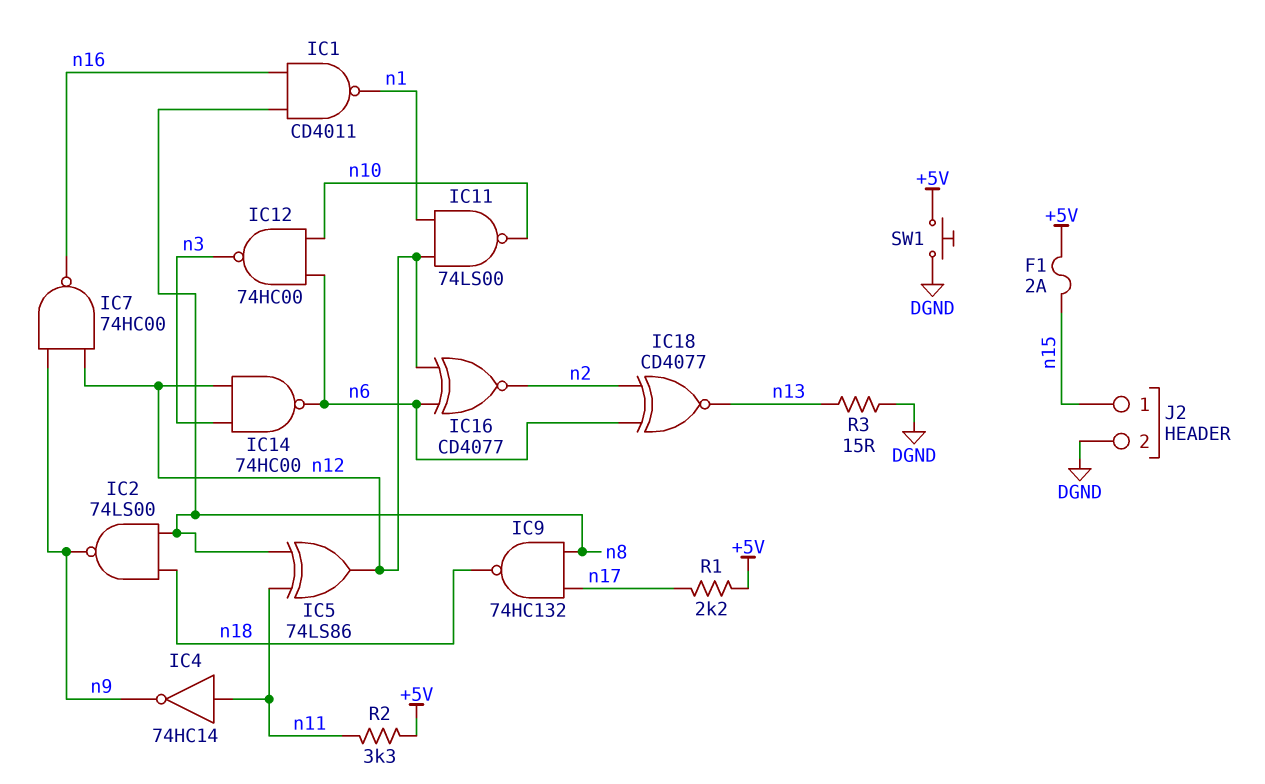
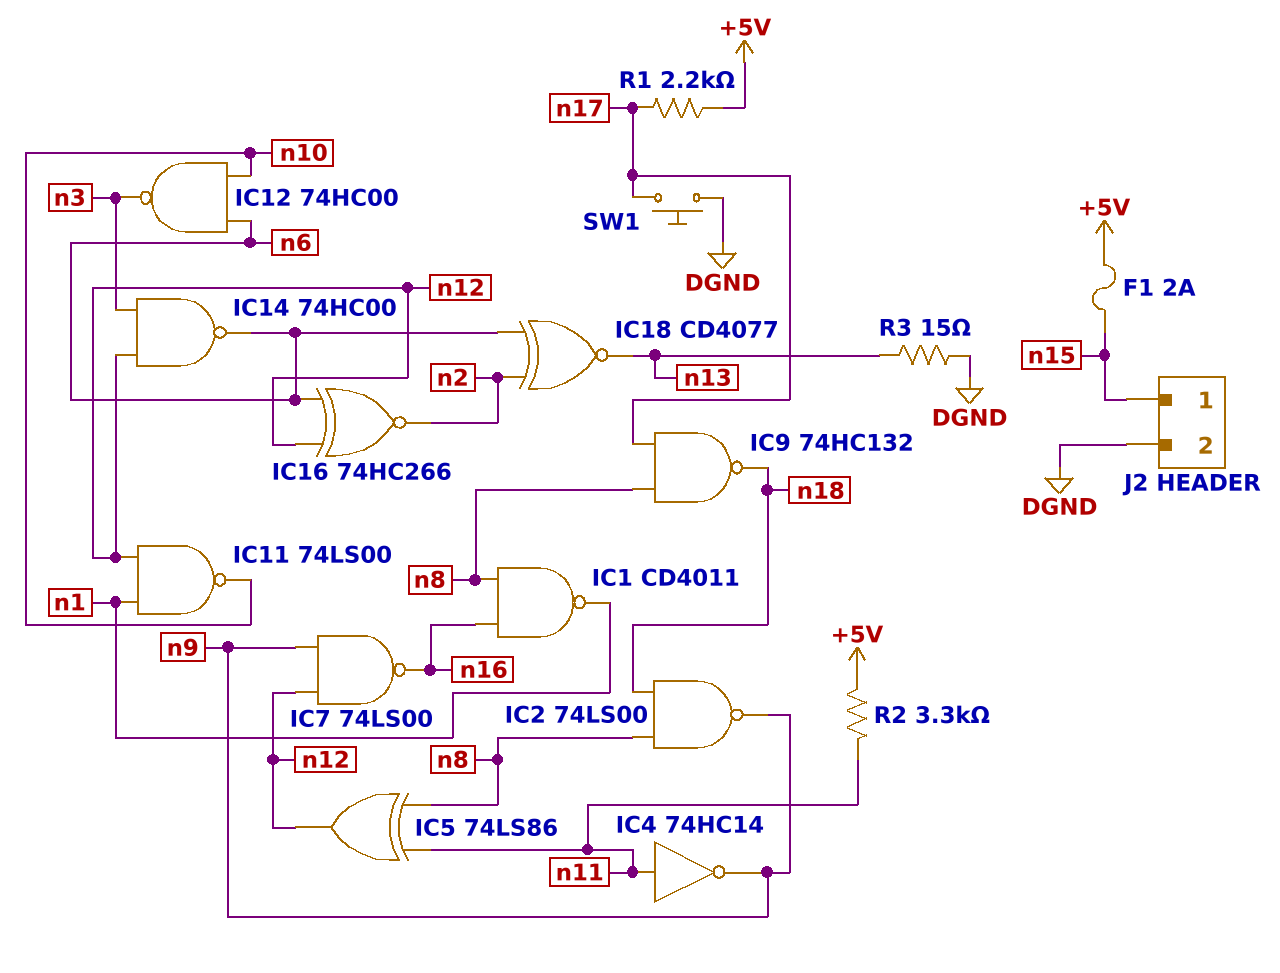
IC7: NAND 74HC00 (in n9, in n12, out n16) -> NAND 74LS00 (in n9, in n12, out n16)
IC16: XNOR CD4077 (in n6, in n12, out n2) -> XNOR 74HC266 (in n6, in n12, out n2)
SW1: button (+5V, DGND) -> button (DGND, n17)

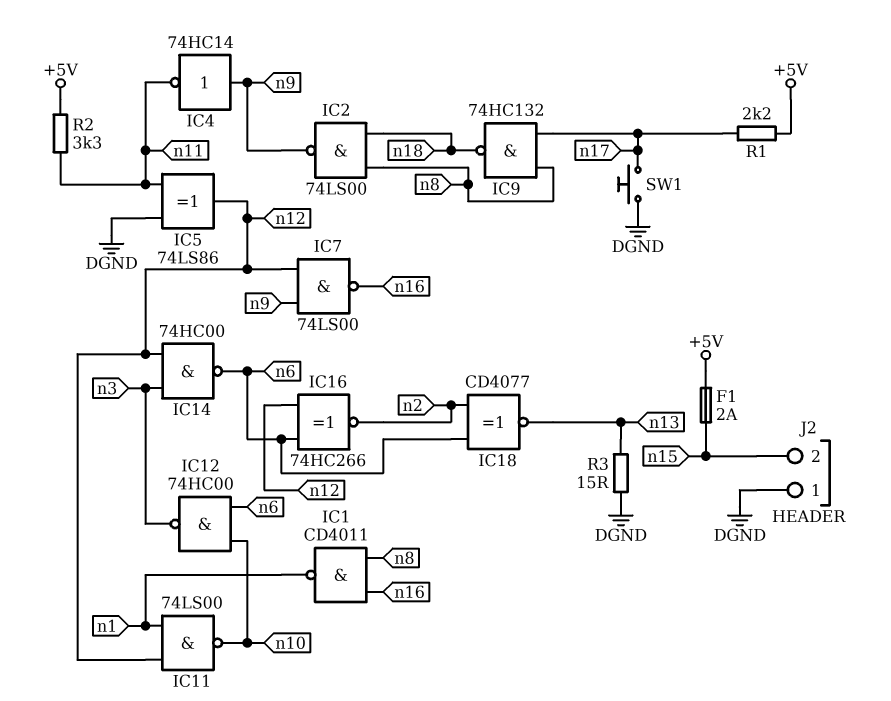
IC4: NOT 74HC14 (in n11, out n9) -> NOT 74HC14 (in n9, out n11)
IC5: XOR 74LS86 (in n8, in n11, out n12) -> XOR 74LS86 (in DGND, in n11, out n12)
J2 pin 1: n15 -> DGND
J2 pin 2: DGND -> n15

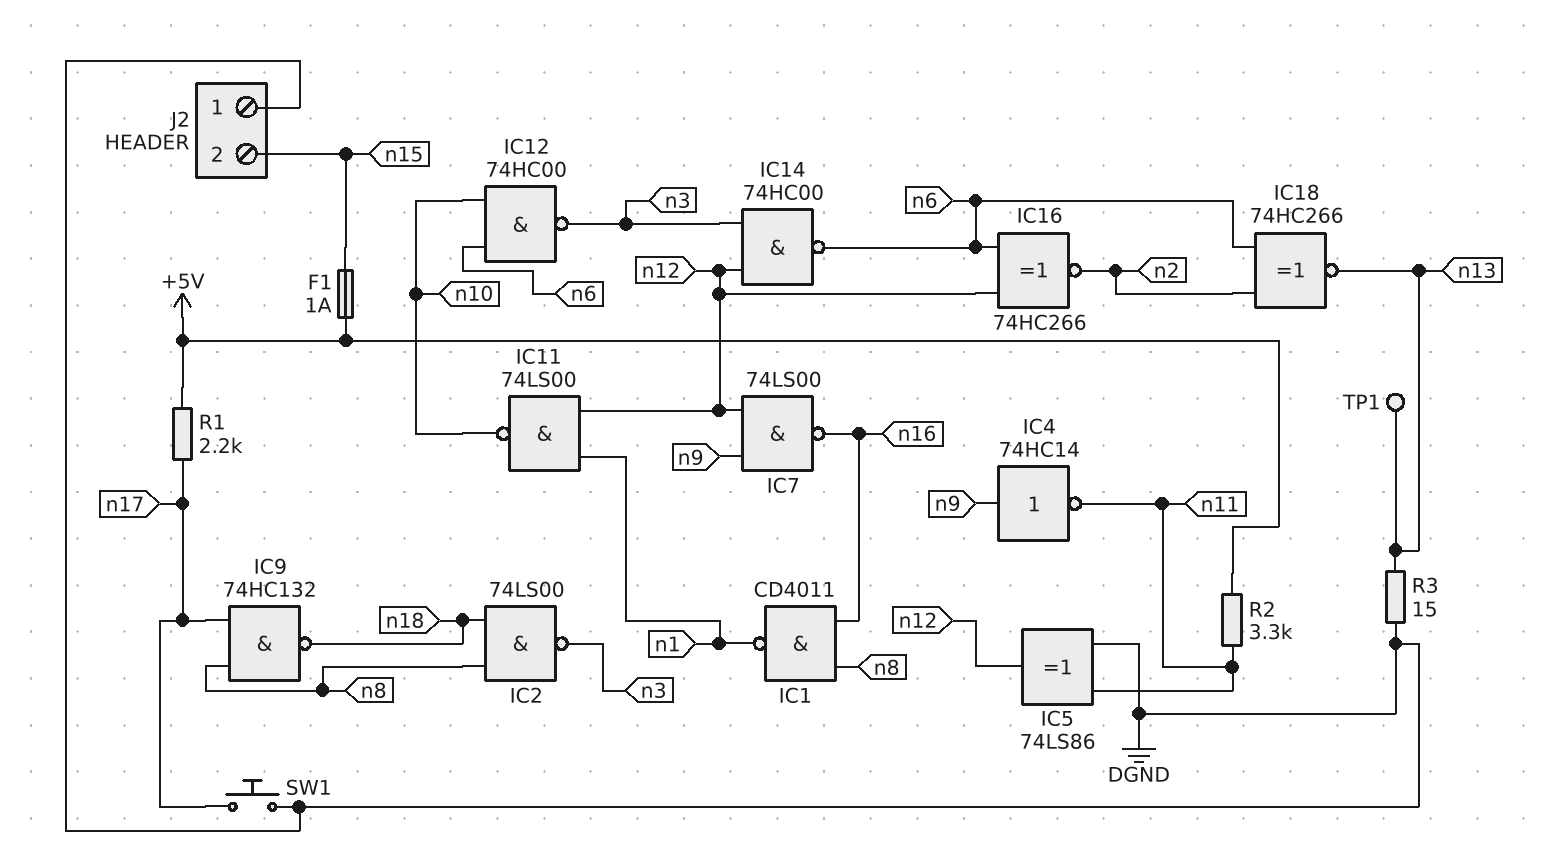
F1: 2A (+5V, n15) -> 1A (+5V, n15)
IC2: NAND 74LS00 (in n8, in n18, out n9) -> NAND 74LS00 (in n8, in n18, out n3)
IC18: XNOR CD4077 (in n2, in n6, out n13) -> XNOR 74HC266 (in n2, in n6, out n13)
TP1: none -> test point (n13)

